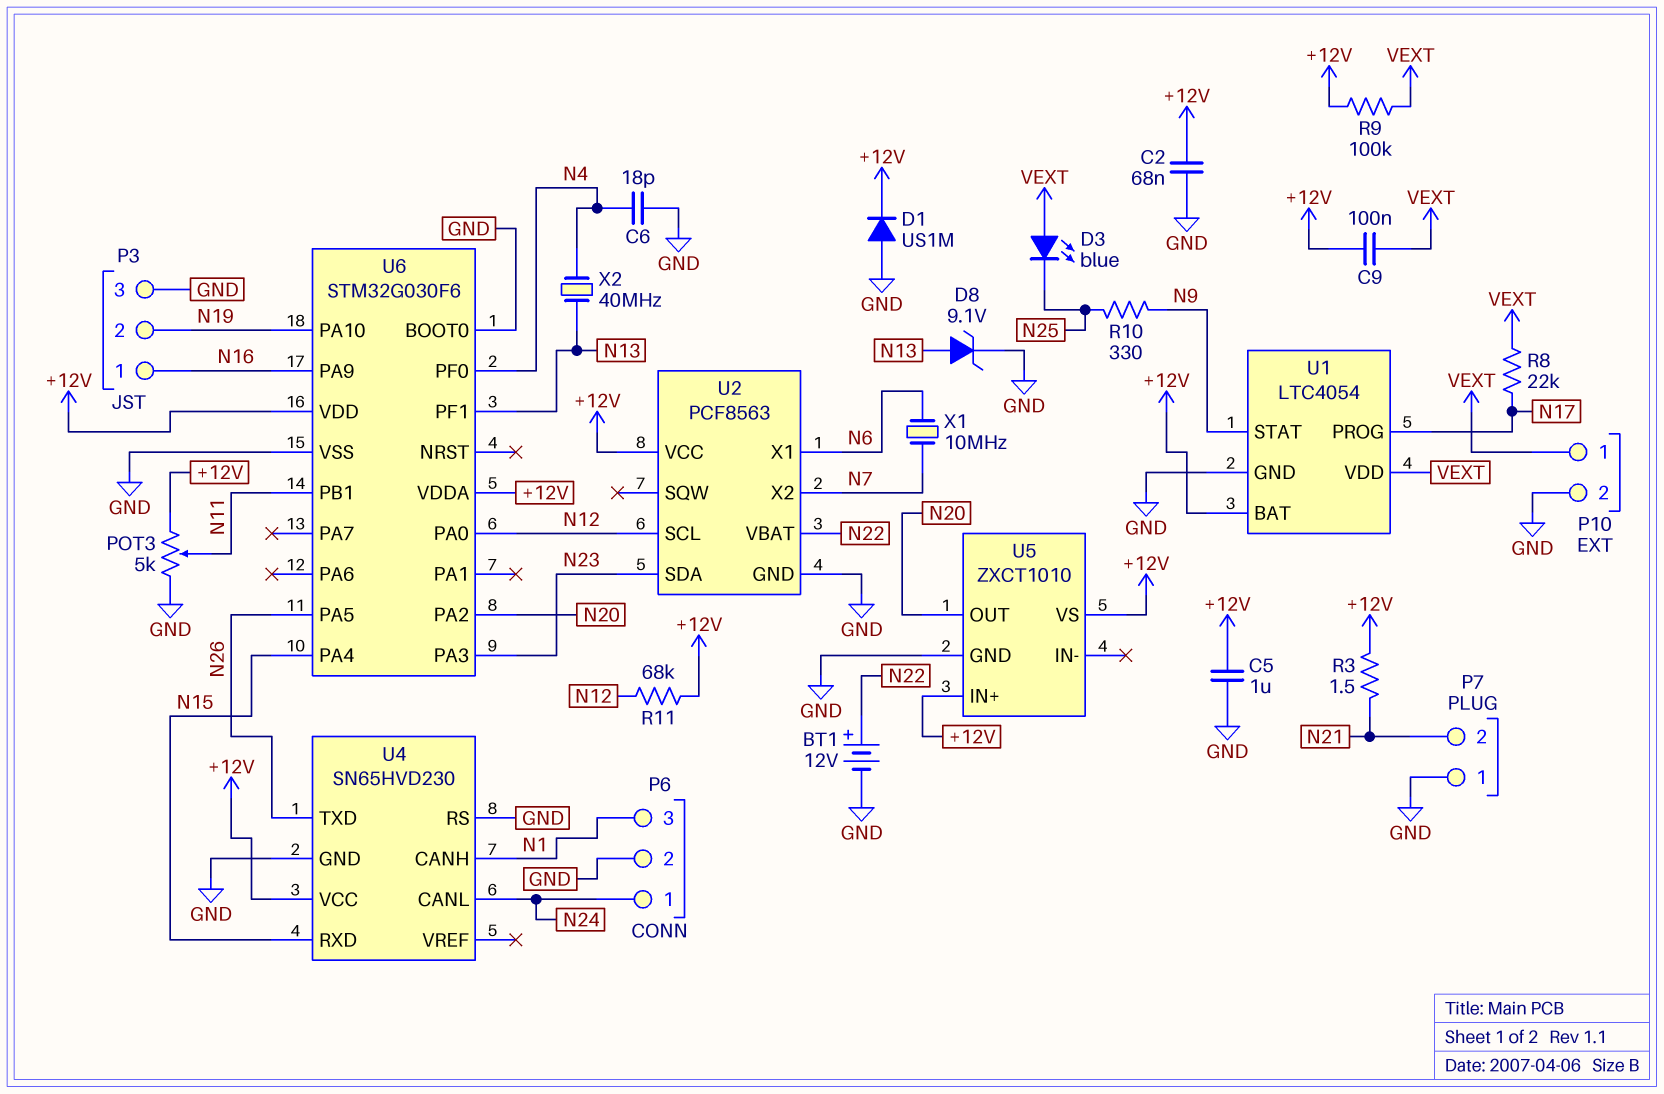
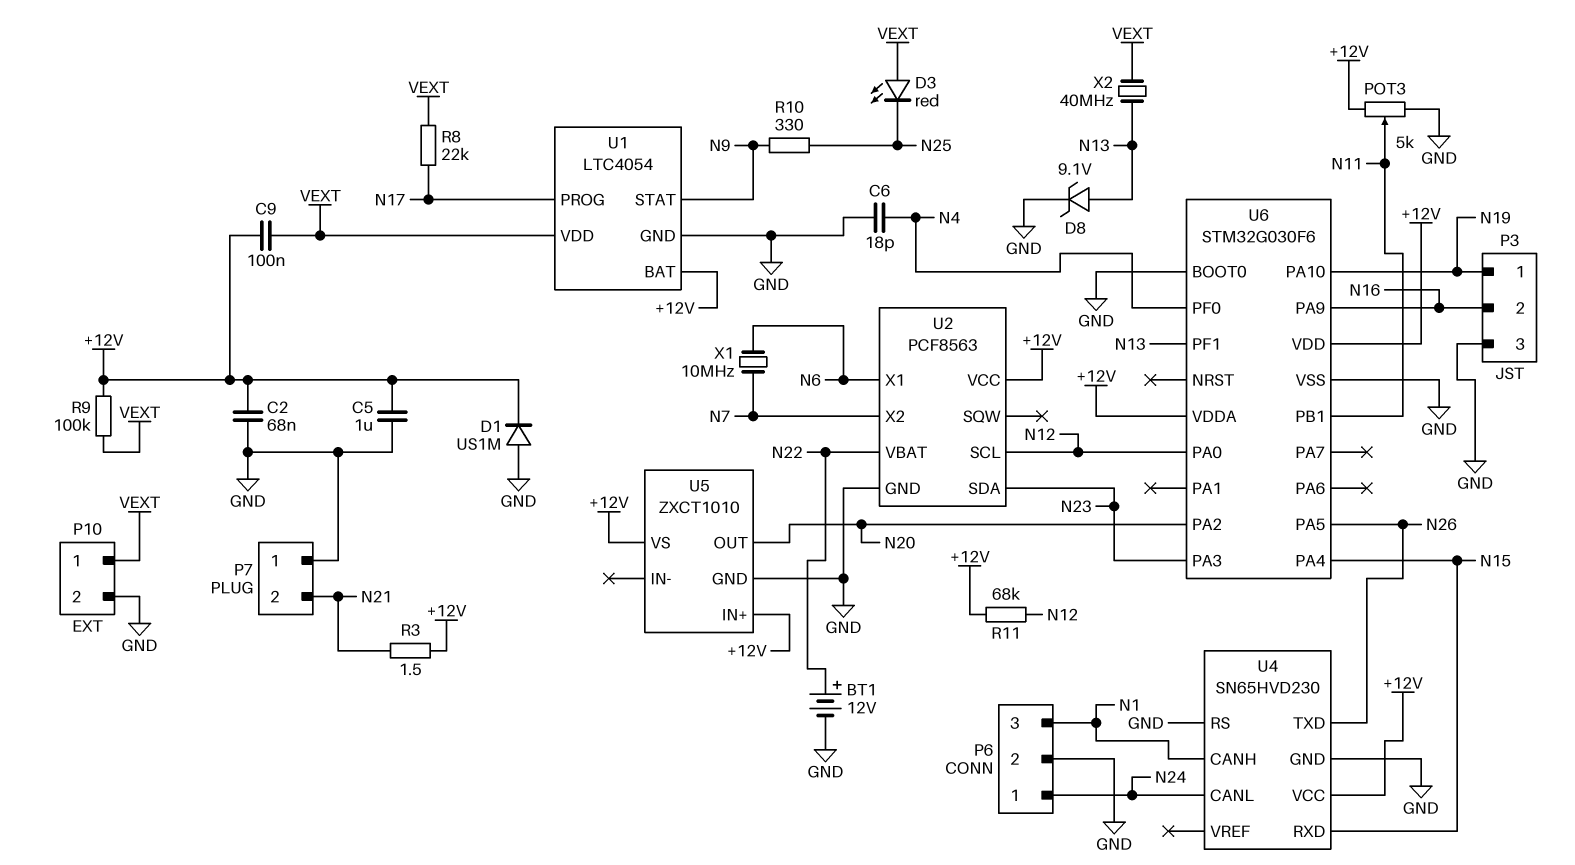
D3: LED blue (A VEXT, K N25) -> LED red (A VEXT, K N25)
P3 pin 1: N16 -> N19
P3 pin 2: N19 -> N16
X2: 40MHz (N4, N13) -> 40MHz (N13, VEXT)

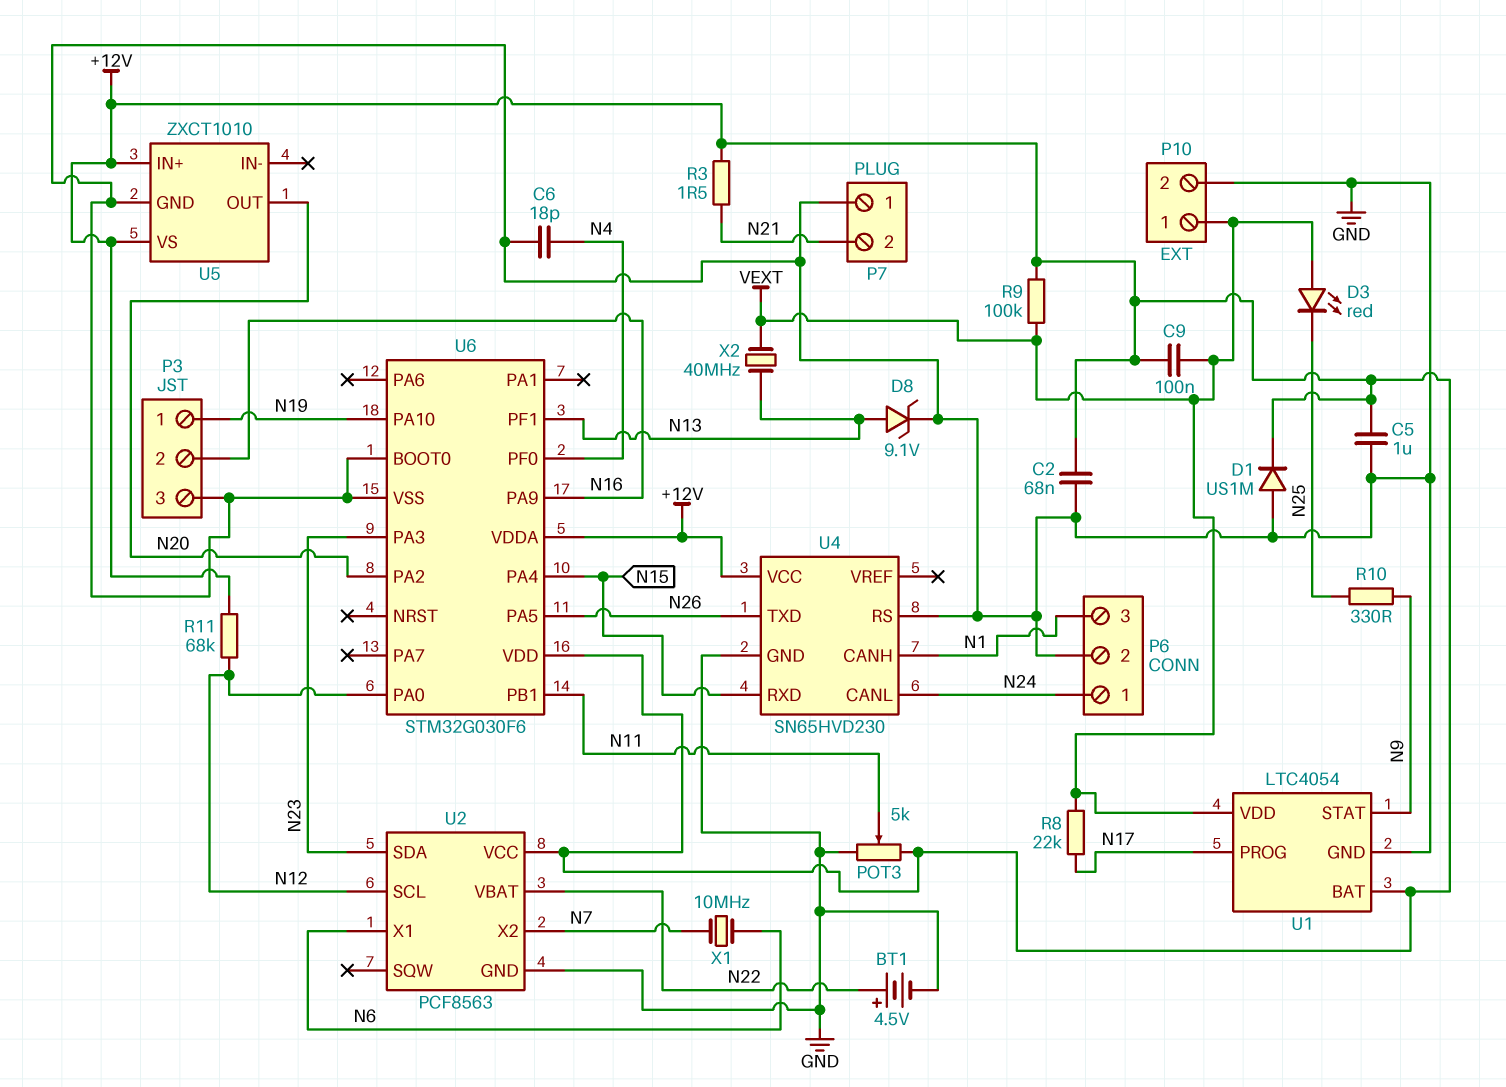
BT1: 12V (plus N22, minus GND) -> 4.5V (plus N22, minus GND)

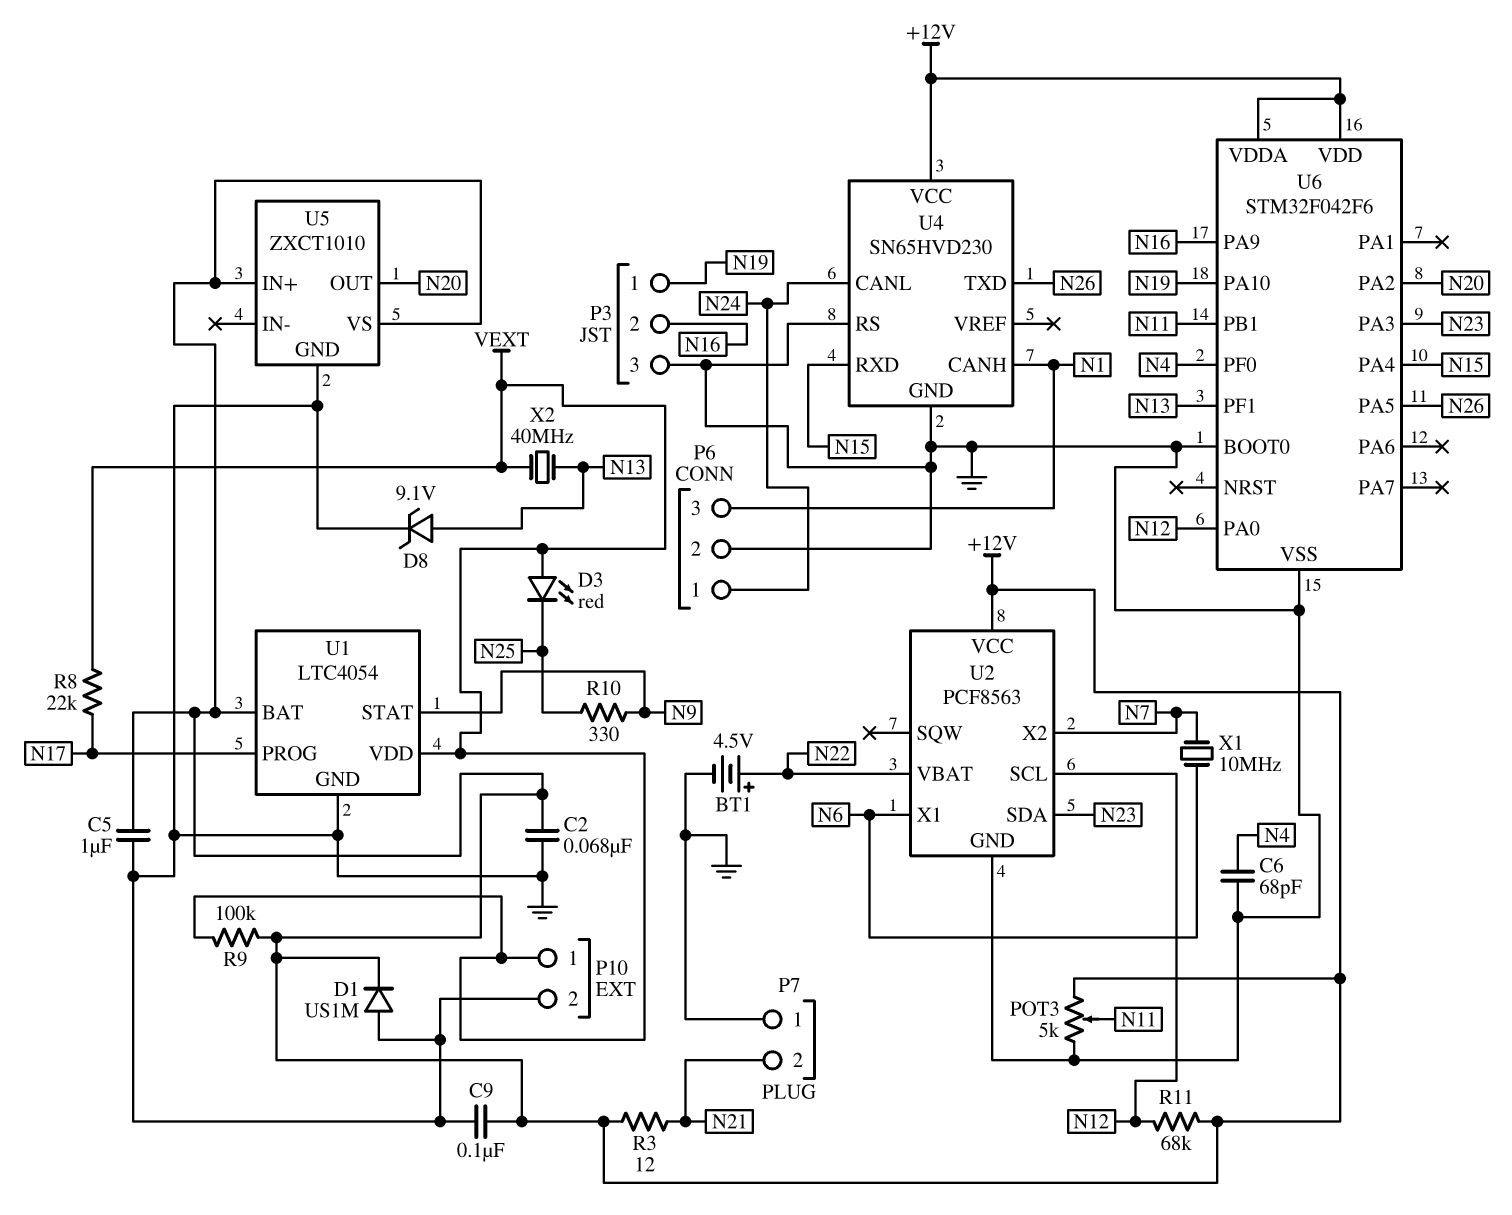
C6: 18pF (GND, N4) -> 68pF (GND, N4)
C9: 100nF (+12V, VEXT) -> 100nF (+12V, GND)
R3: 1.5 (+12V, N21) -> 12 (+12V, N21)
U6: STM32G030F6 -> STM32F042F6

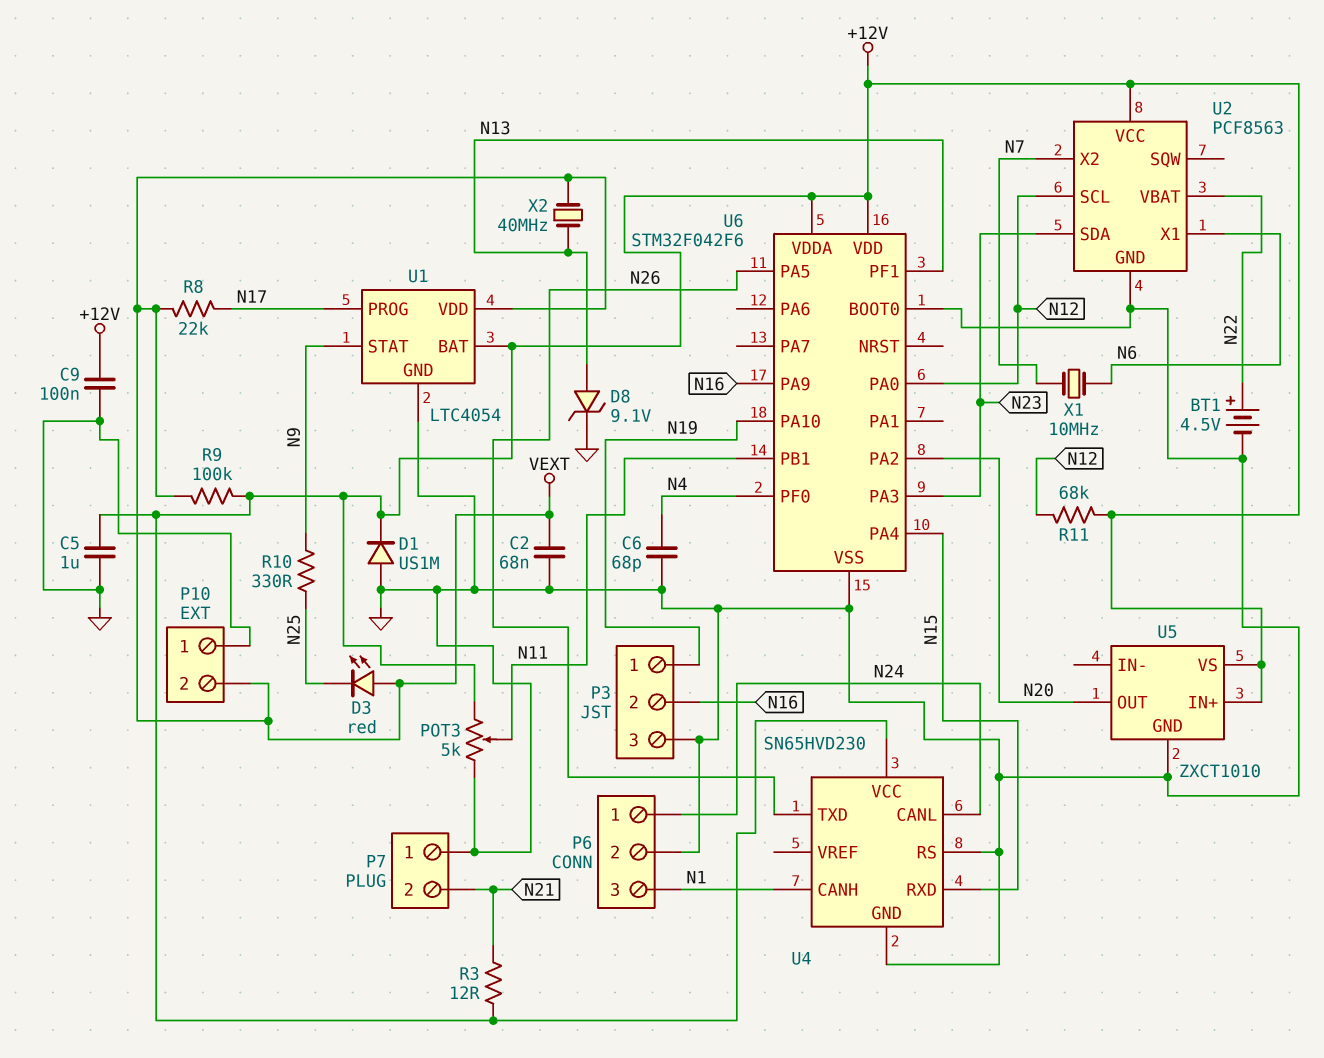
C2: 68nF (+12V, GND) -> 68nF (GND, VEXT)
P10 pin 1: VEXT -> GND
P10 pin 2: GND -> VEXT

